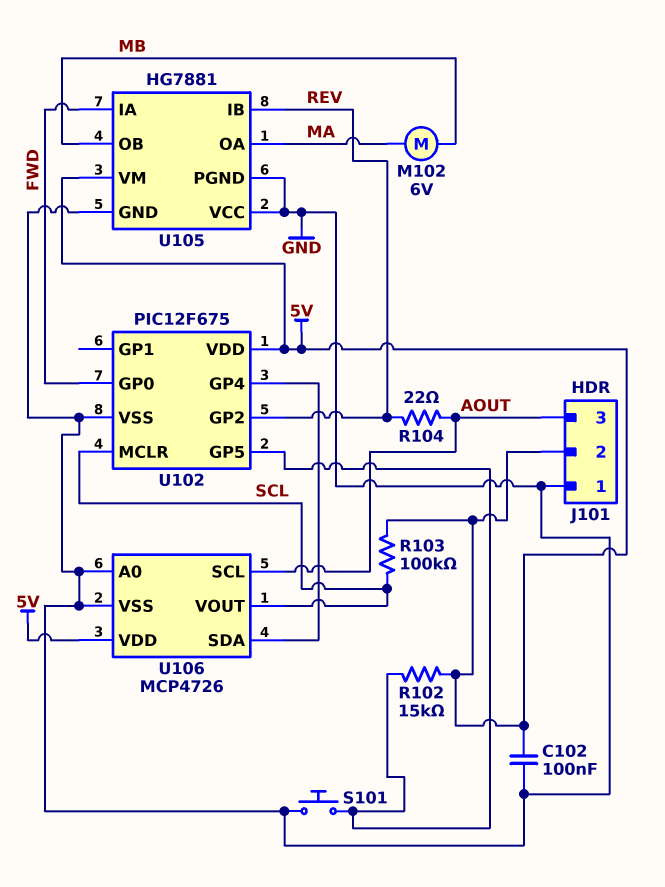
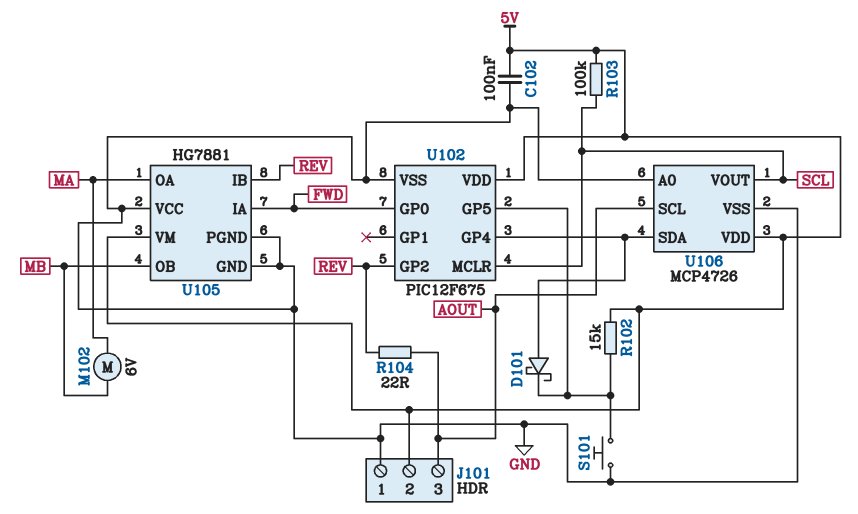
D101: none -> schottky (A U102/GP4, K U102/GP5)

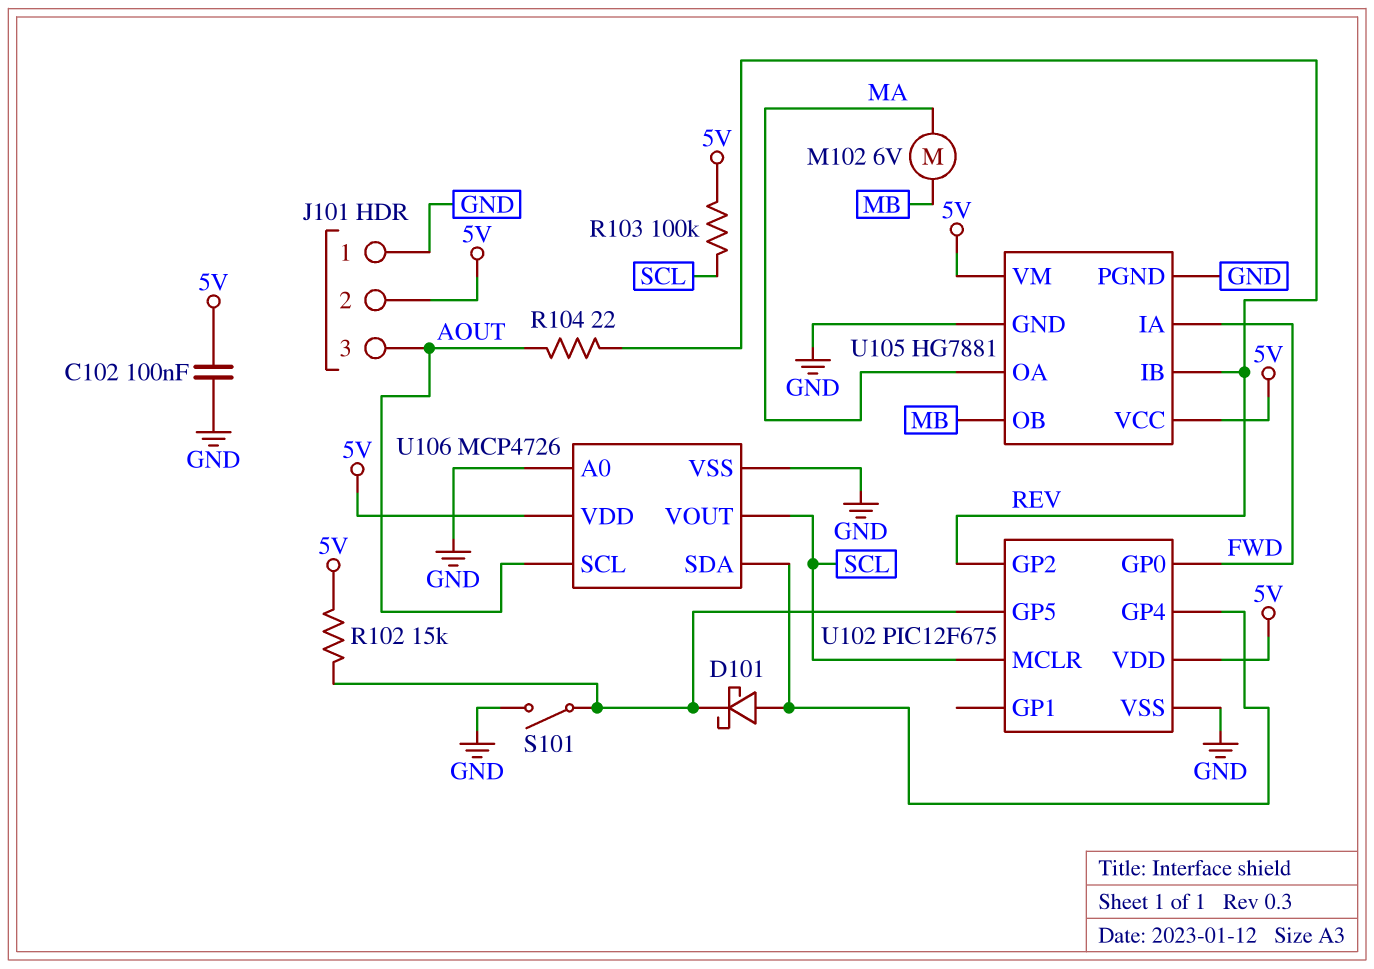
S101: button (GND, U102/GP5) -> switch (GND, U102/GP5)
U105 pin VCC: GND -> 5V

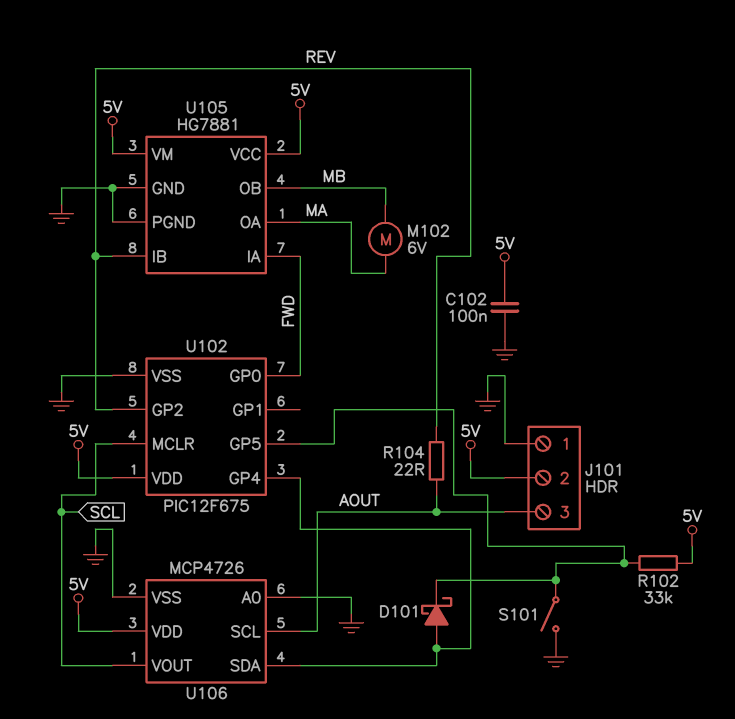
R102: 15k (5V, U102/GP5) -> 33k (5V, U102/GP5)
R103: 100k (5V, SCL) -> none

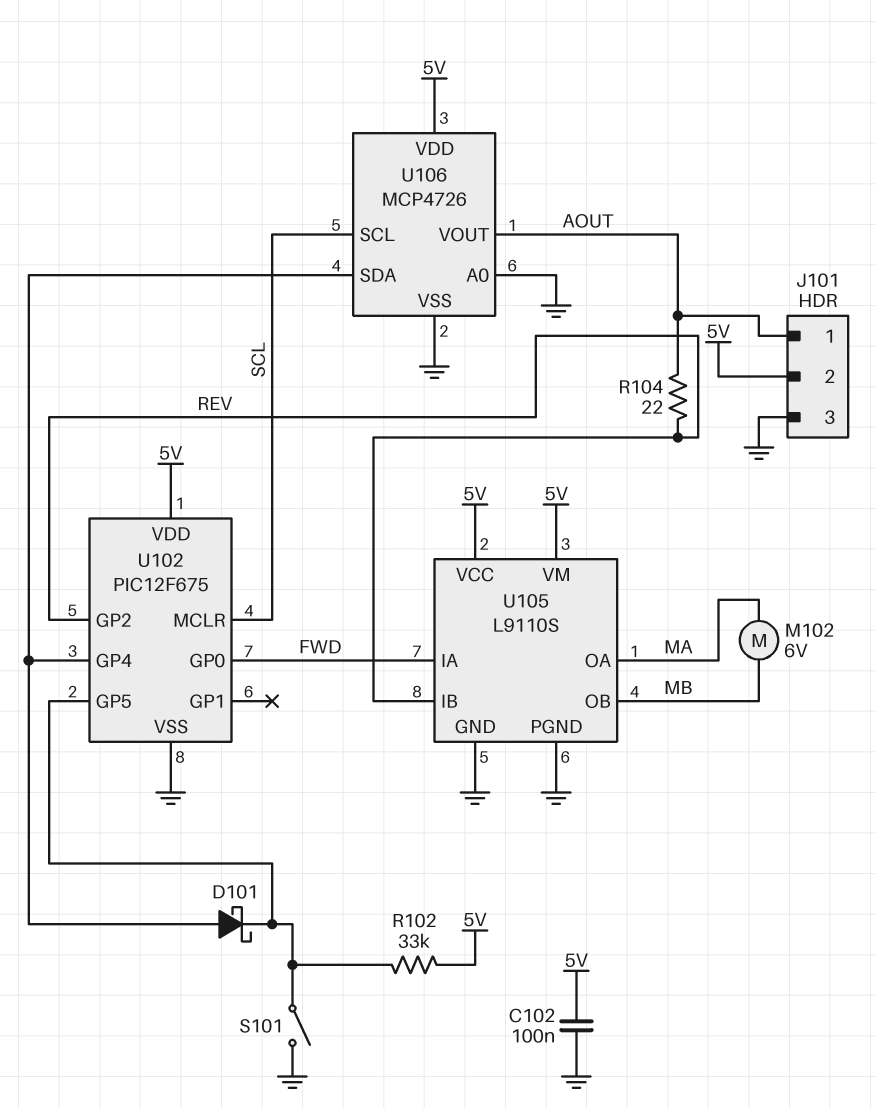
J101 pin 1: GND -> AOUT
J101 pin 3: AOUT -> GND
U105: HG7881 -> L9110S
U106 pin SCL: AOUT -> SCL
U106 pin VOUT: SCL -> AOUT

